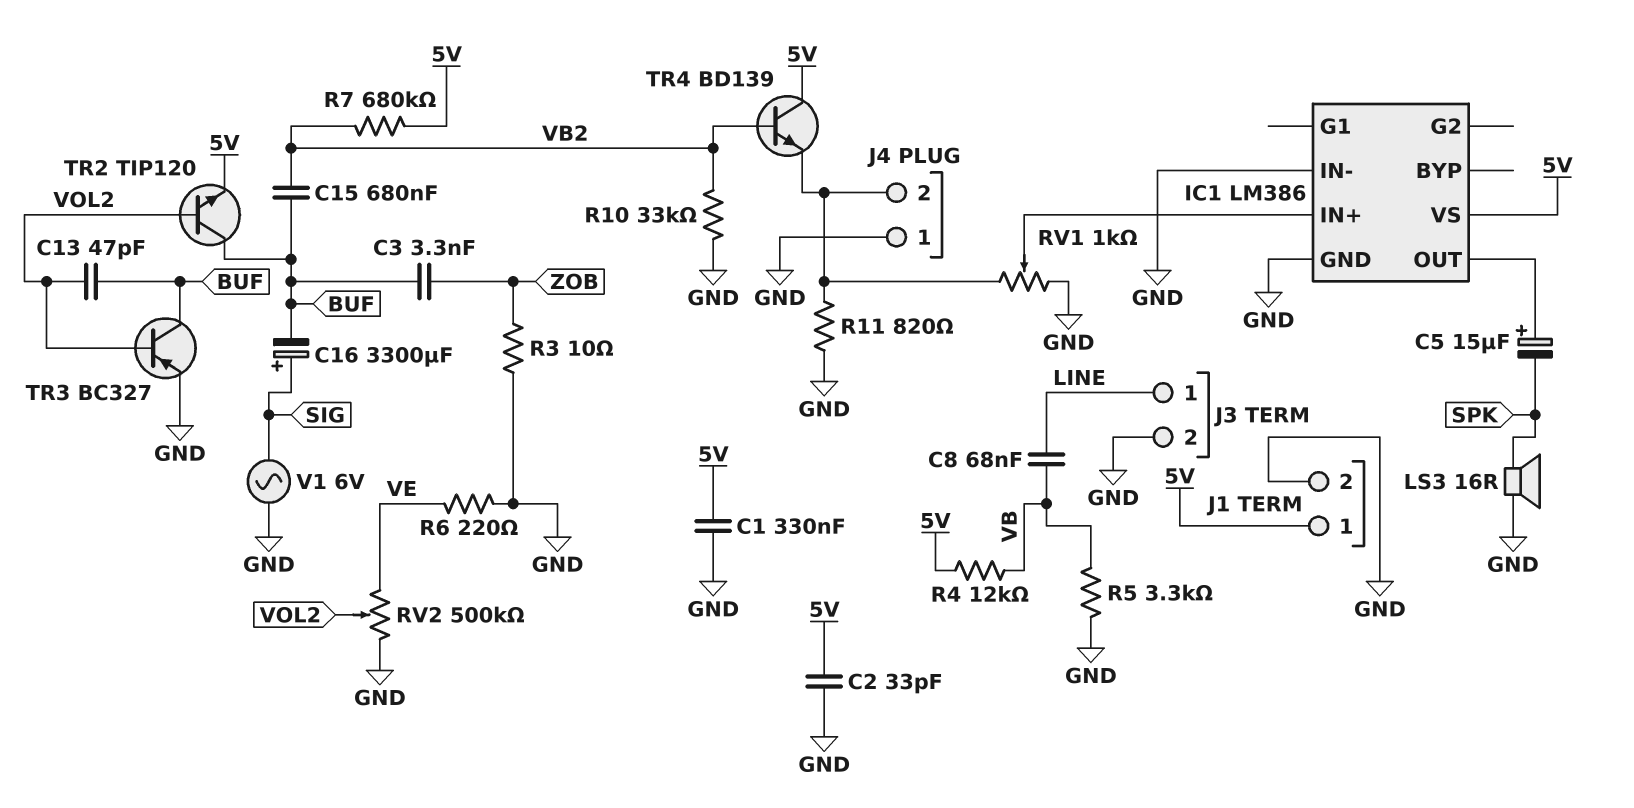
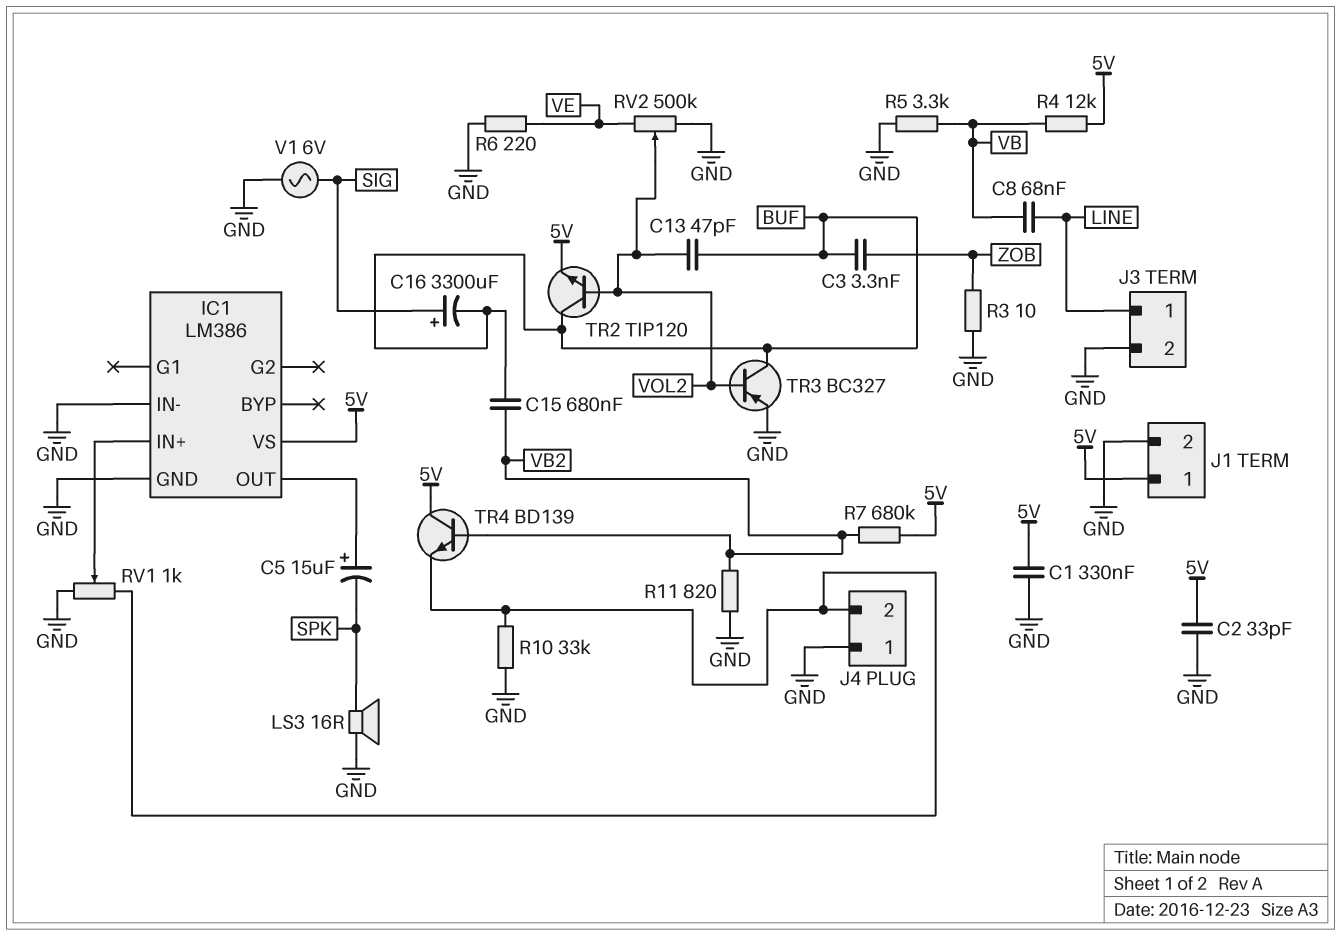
R10: 33k (GND, VB2) -> 33k (GND, J4/2)
R11: 820 (GND, J4/2) -> 820 (GND, VB2)

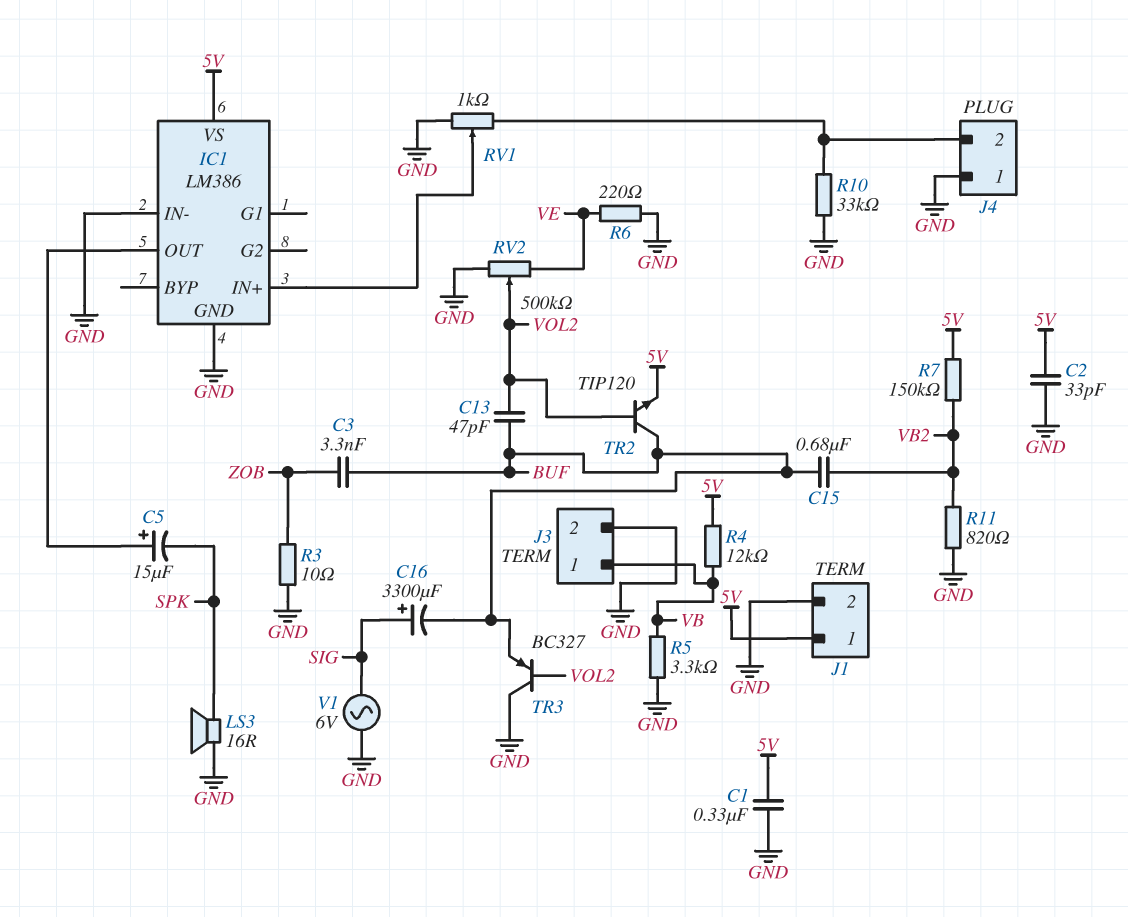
C8: 68nF (LINE, VB) -> none
J3 pin 1: LINE -> VB
R7: 680k (5V, VB2) -> 150k (5V, VB2)
TR3: PNP BC327 (B VOL2, C BUF, E GND) -> PNP BC327 (B VOL2, C GND, E BUF)
TR4: NPN BD139 (B VB2, C 5V, E J4/2) -> none

